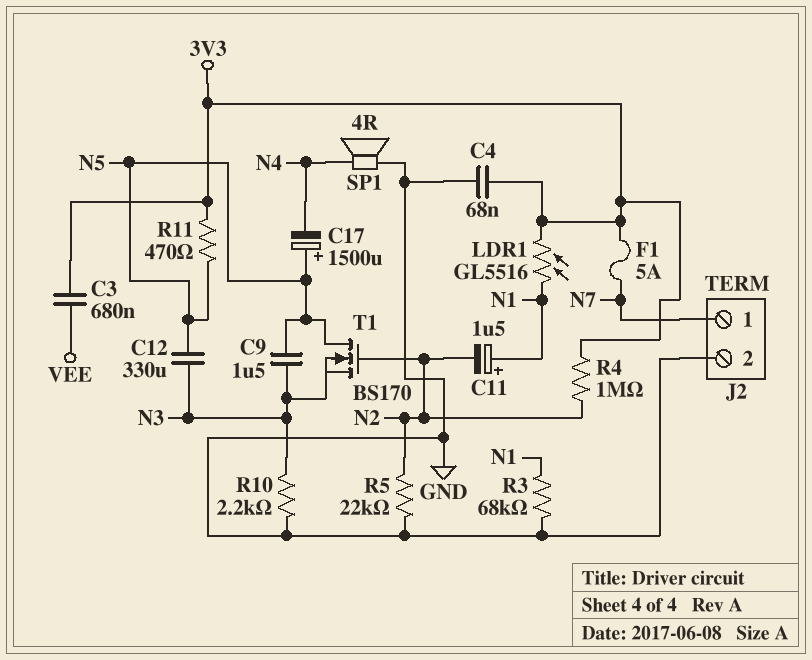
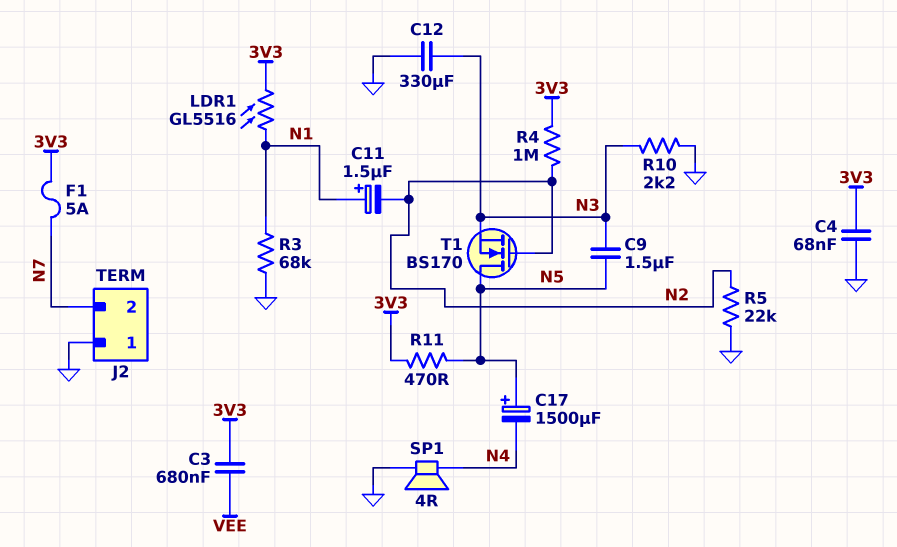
C12: 330uF (N3, N5) -> 330uF (GND, N3)
J2 pin 1: N7 -> GND
J2 pin 2: GND -> N7

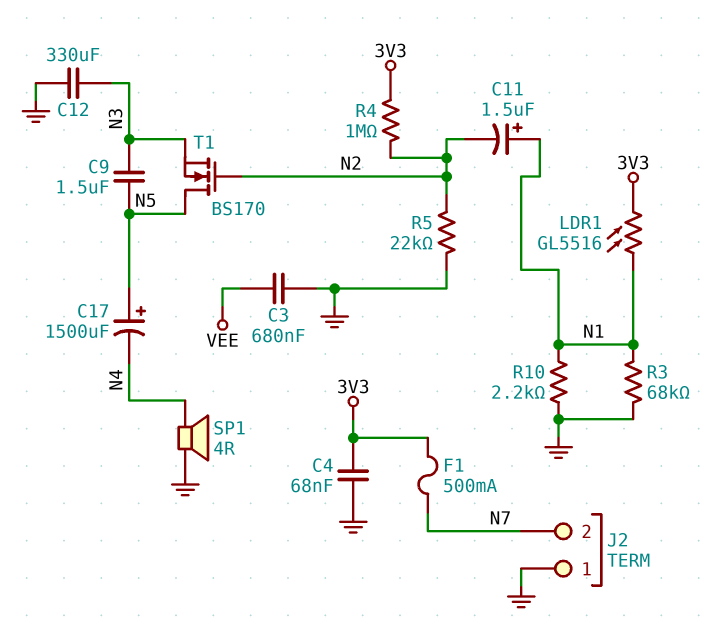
C3: 680nF (3V3, VEE) -> 680nF (GND, VEE)
F1: 5A (3V3, N7) -> 500mA (3V3, N7)
R10: 2.2k (GND, N3) -> 2.2k (GND, N1)
R11: 470 (3V3, N5) -> none

